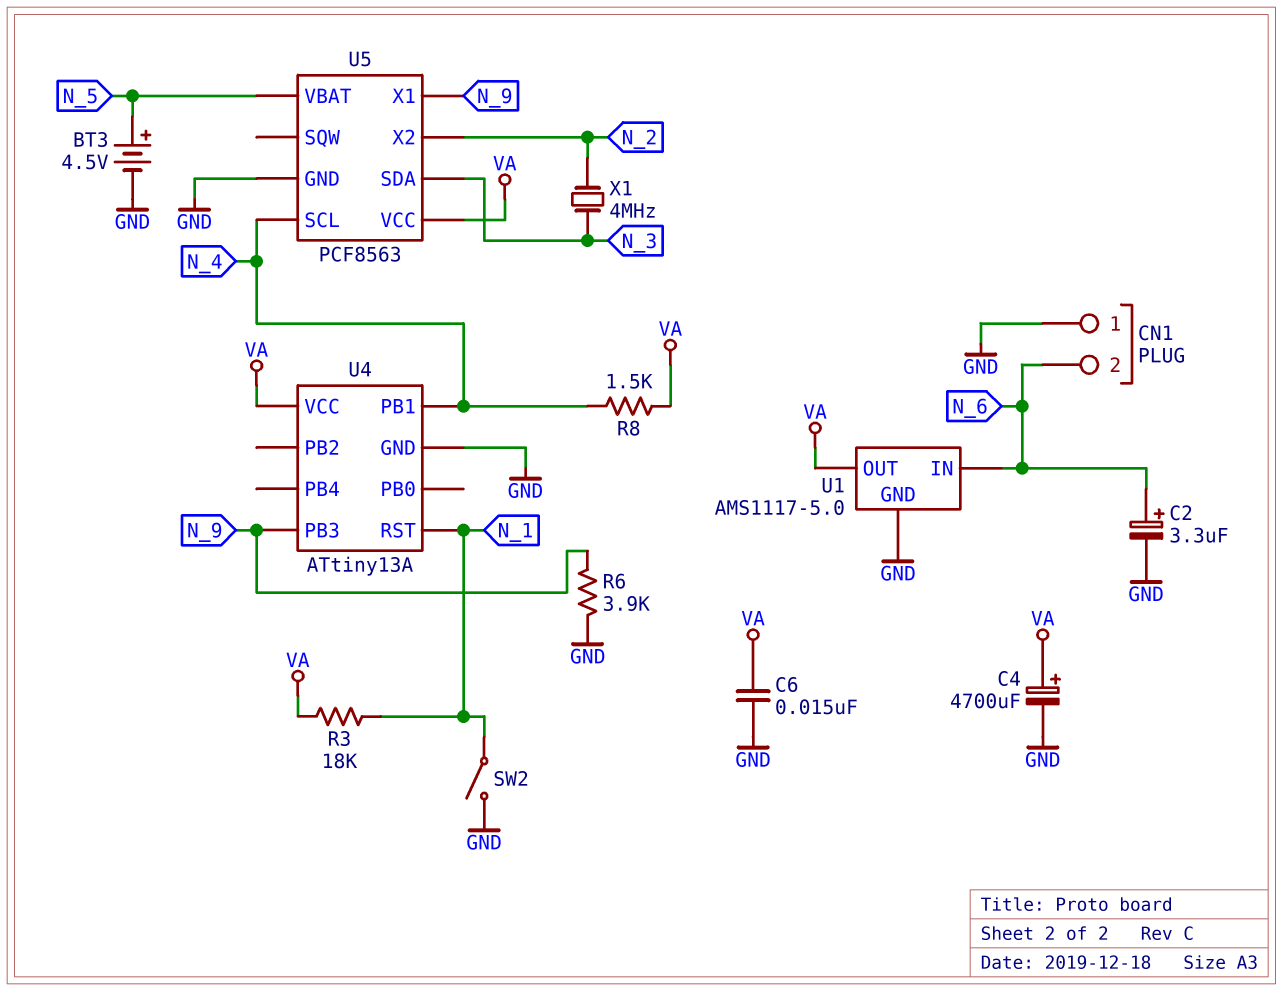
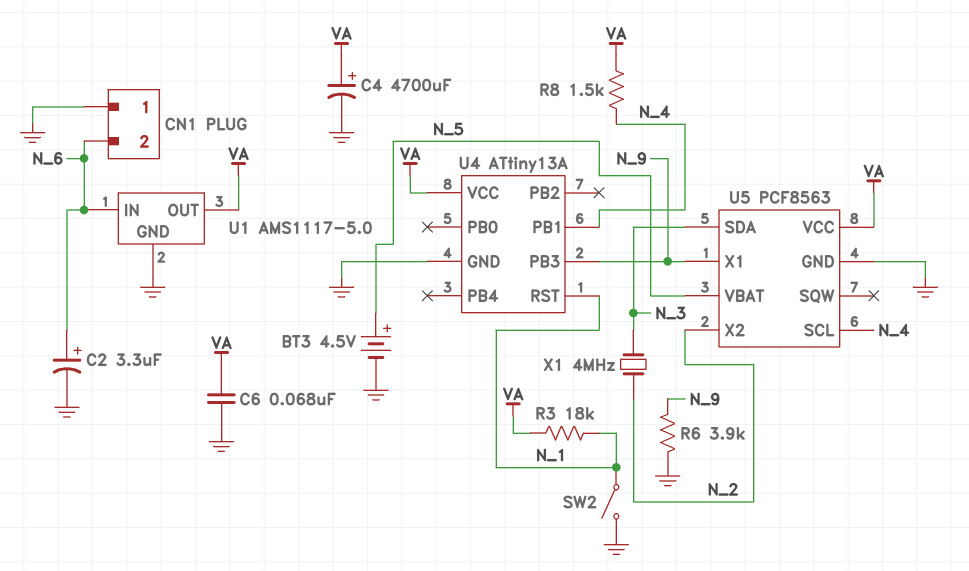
C6: 15nF (GND, VA) -> 68nF (GND, VA)

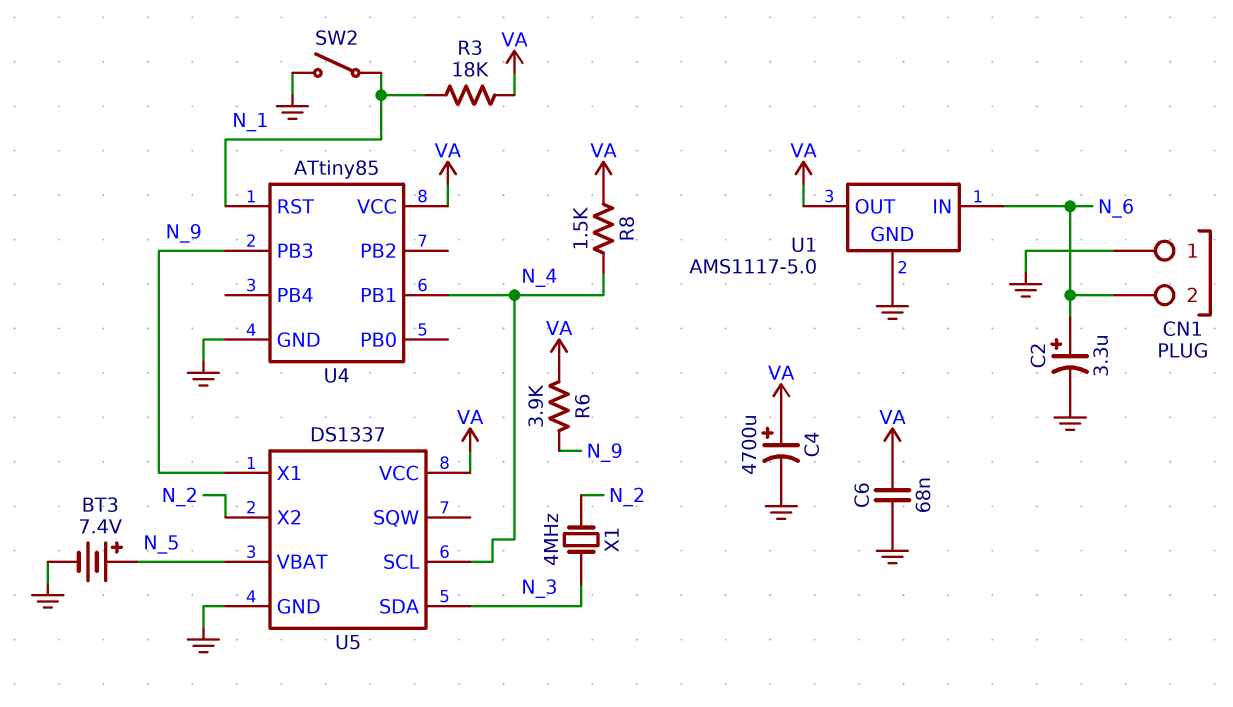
BT3: 4.5V (plus N_5, minus GND) -> 7.4V (plus N_5, minus GND)
R6: 3.9k (GND, N_9) -> 3.9k (N_9, VA)
U4: ATtiny13A -> ATtiny85
U5: PCF8563 -> DS1337

